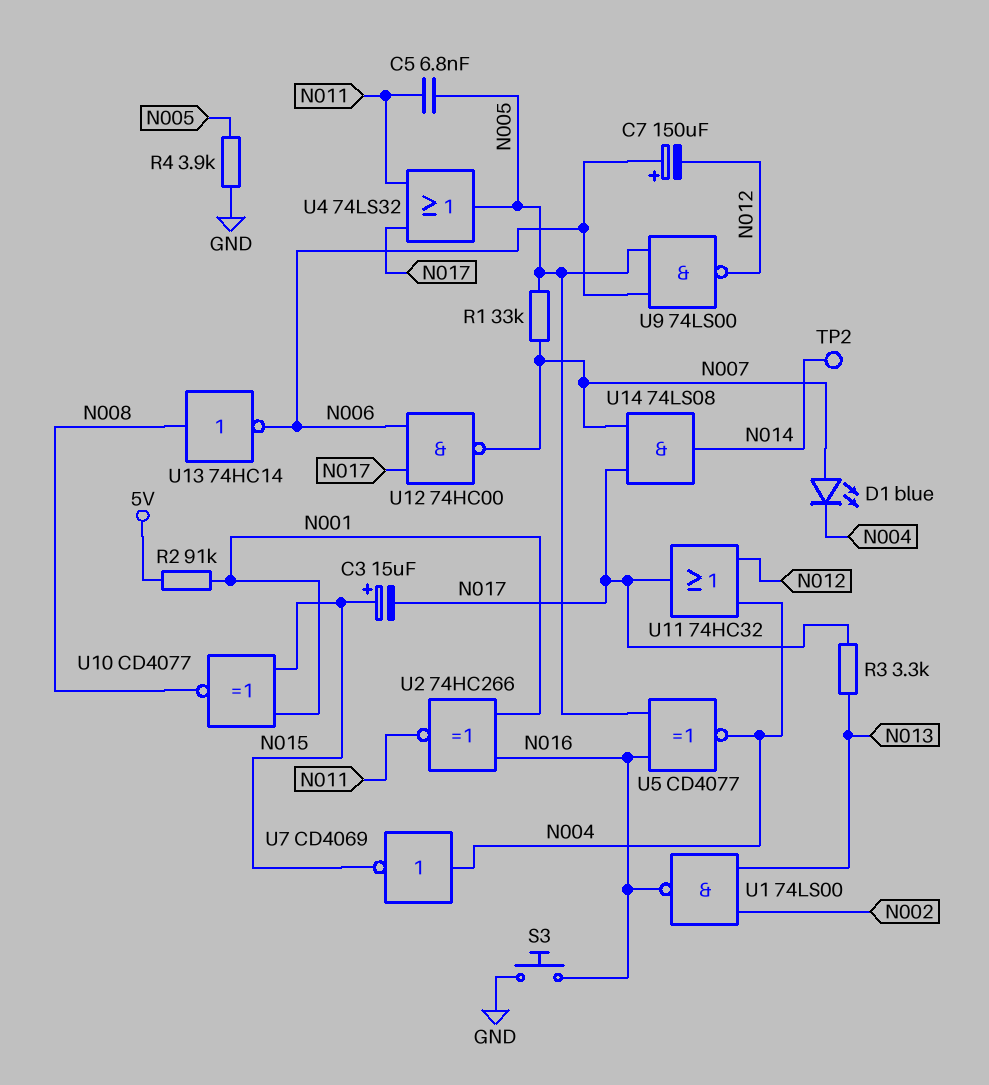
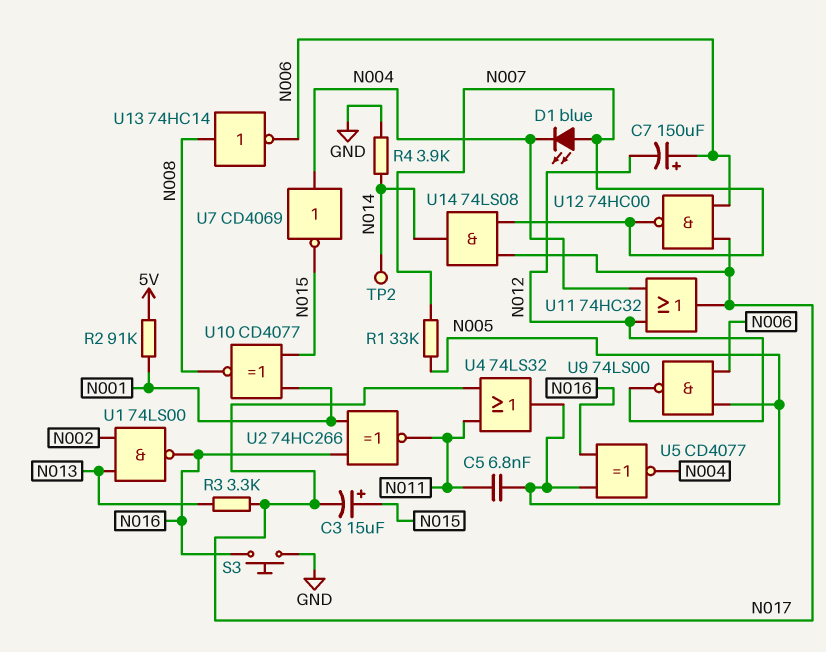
R4: 3.9k (GND, N005) -> 3.9k (GND, N014)

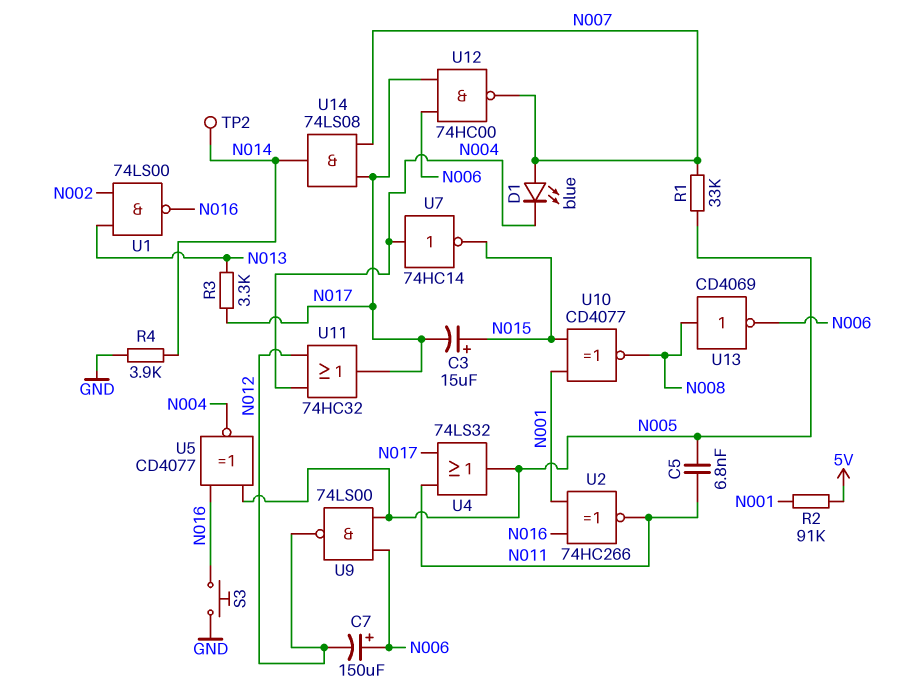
U7: NOT CD4069 (in N004, out N015) -> NOT 74HC14 (in N004, out N015)
U13: NOT 74HC14 (in N008, out N006) -> NOT CD4069 (in N008, out N006)

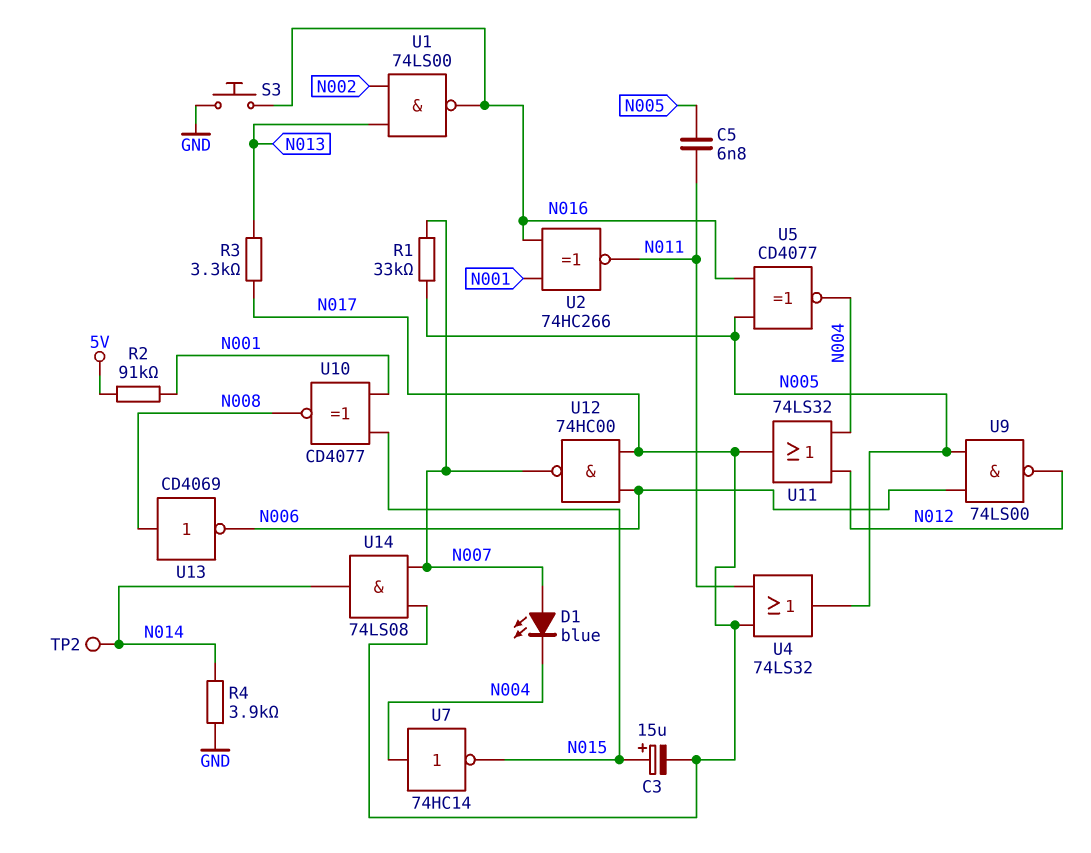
C7: 150uF (plus N006, minus N012) -> none
U11: OR 74HC32 (in N004, in N012, out N017) -> OR 74LS32 (in N004, in N012, out N017)

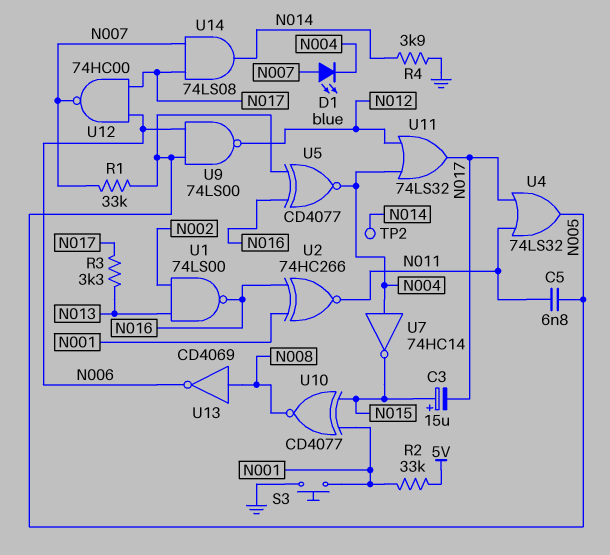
R2: 91k (5V, N001) -> 33k (5V, N001)
S3: button (GND, N016) -> button (GND, N001)

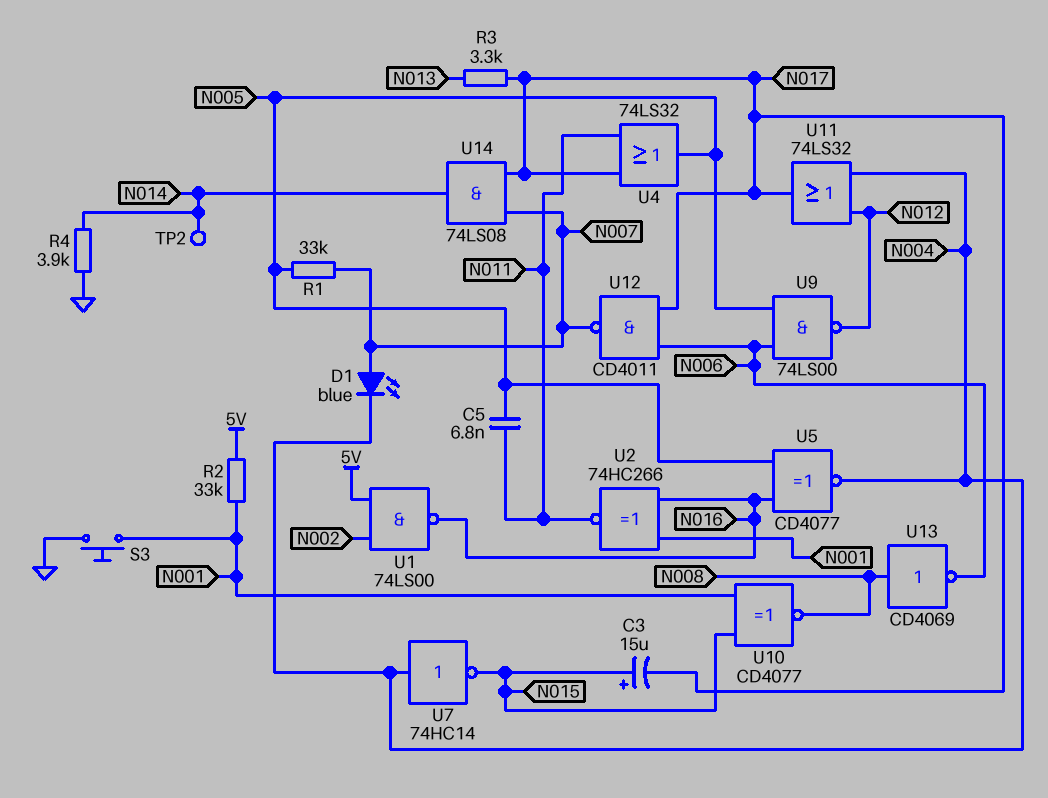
U1: NAND 74LS00 (in N002, in N013, out N016) -> NAND 74LS00 (in 5V, in N002, out N016)
U12: NAND 74HC00 (in N006, in N017, out N007) -> NAND CD4011 (in N006, in N017, out N007)

